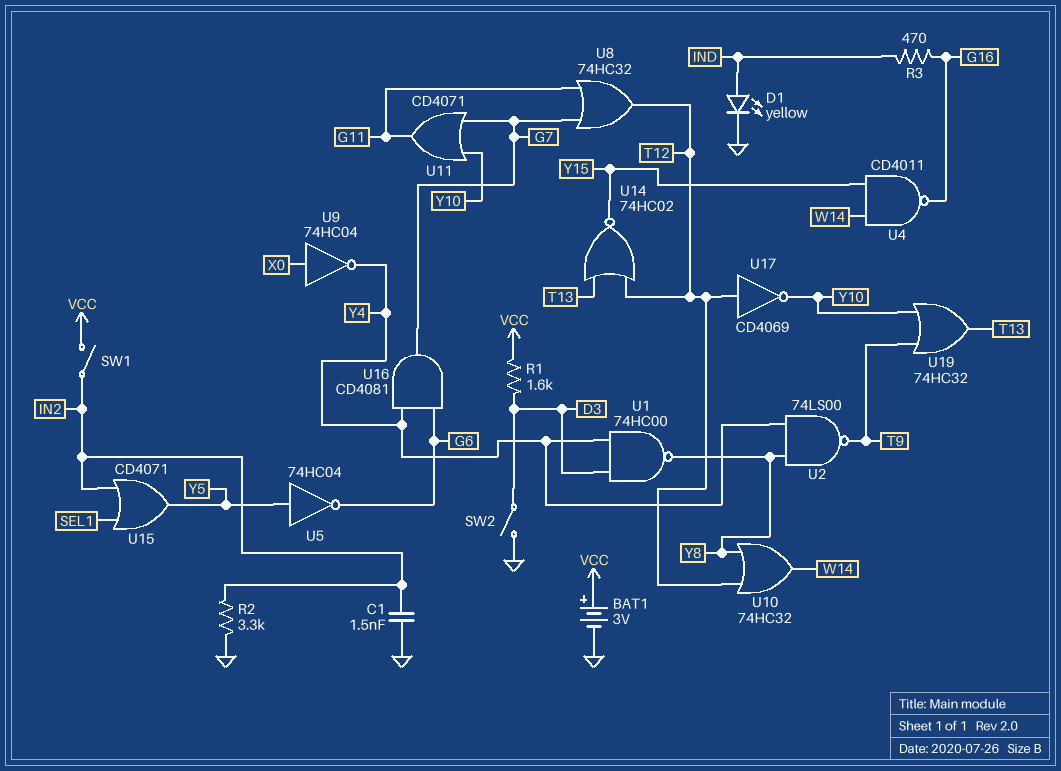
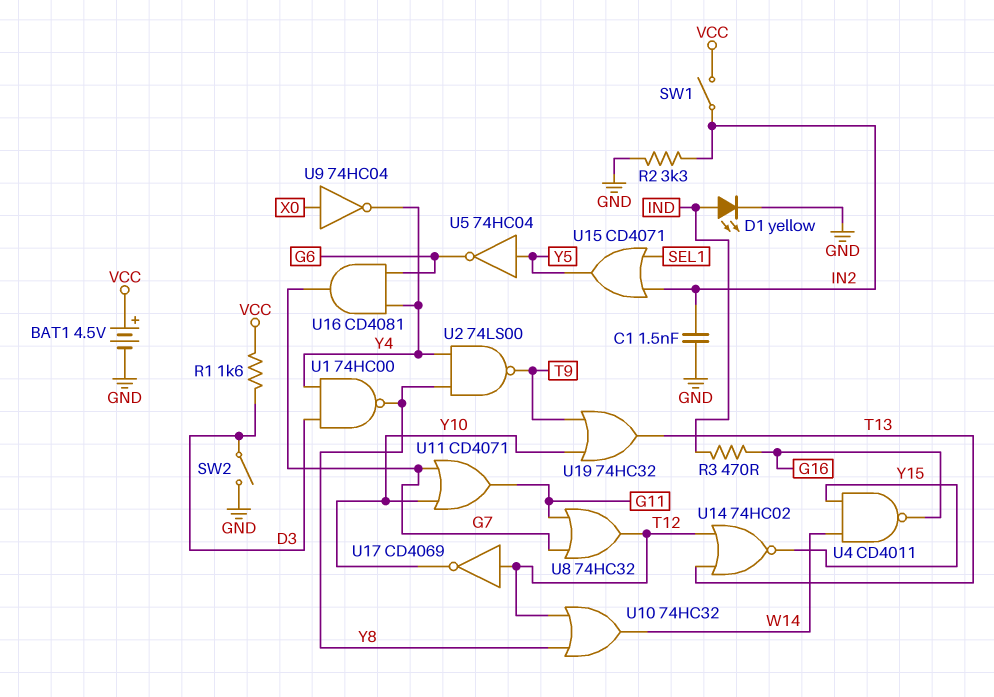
BAT1: 3V (plus VCC, minus GND) -> 4.5V (plus VCC, minus GND)

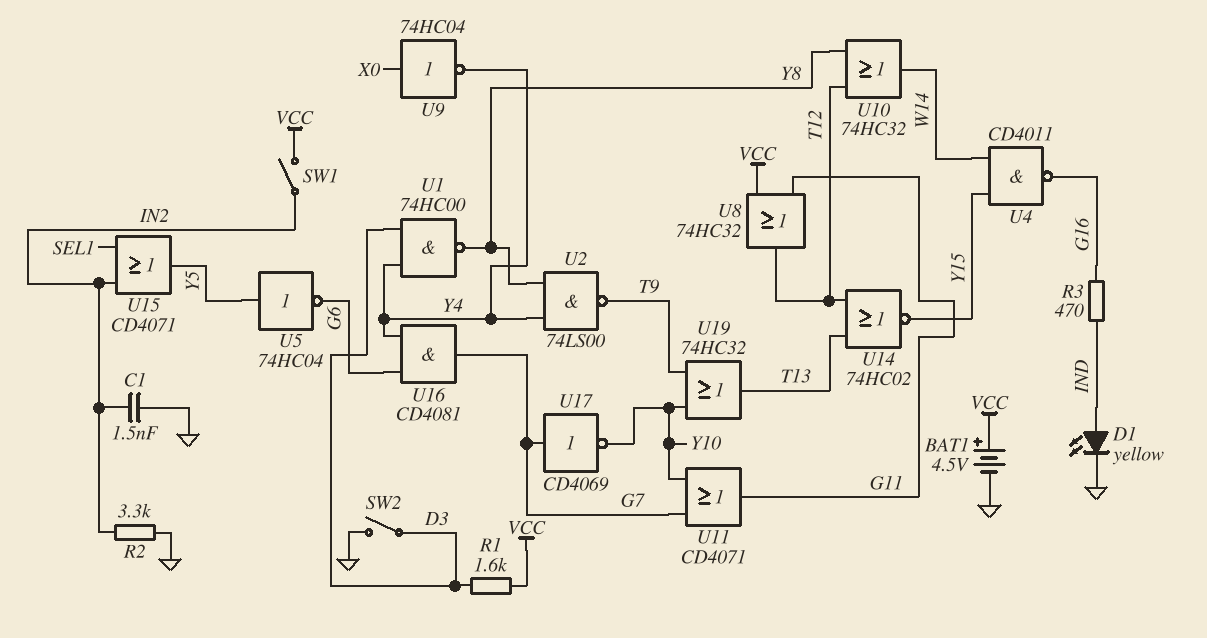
U8: OR 74HC32 (in G7, in G11, out T12) -> OR 74HC32 (in G11, in VCC, out T12)
U17: NOT CD4069 (in T12, out Y10) -> NOT CD4069 (in G7, out Y10)

